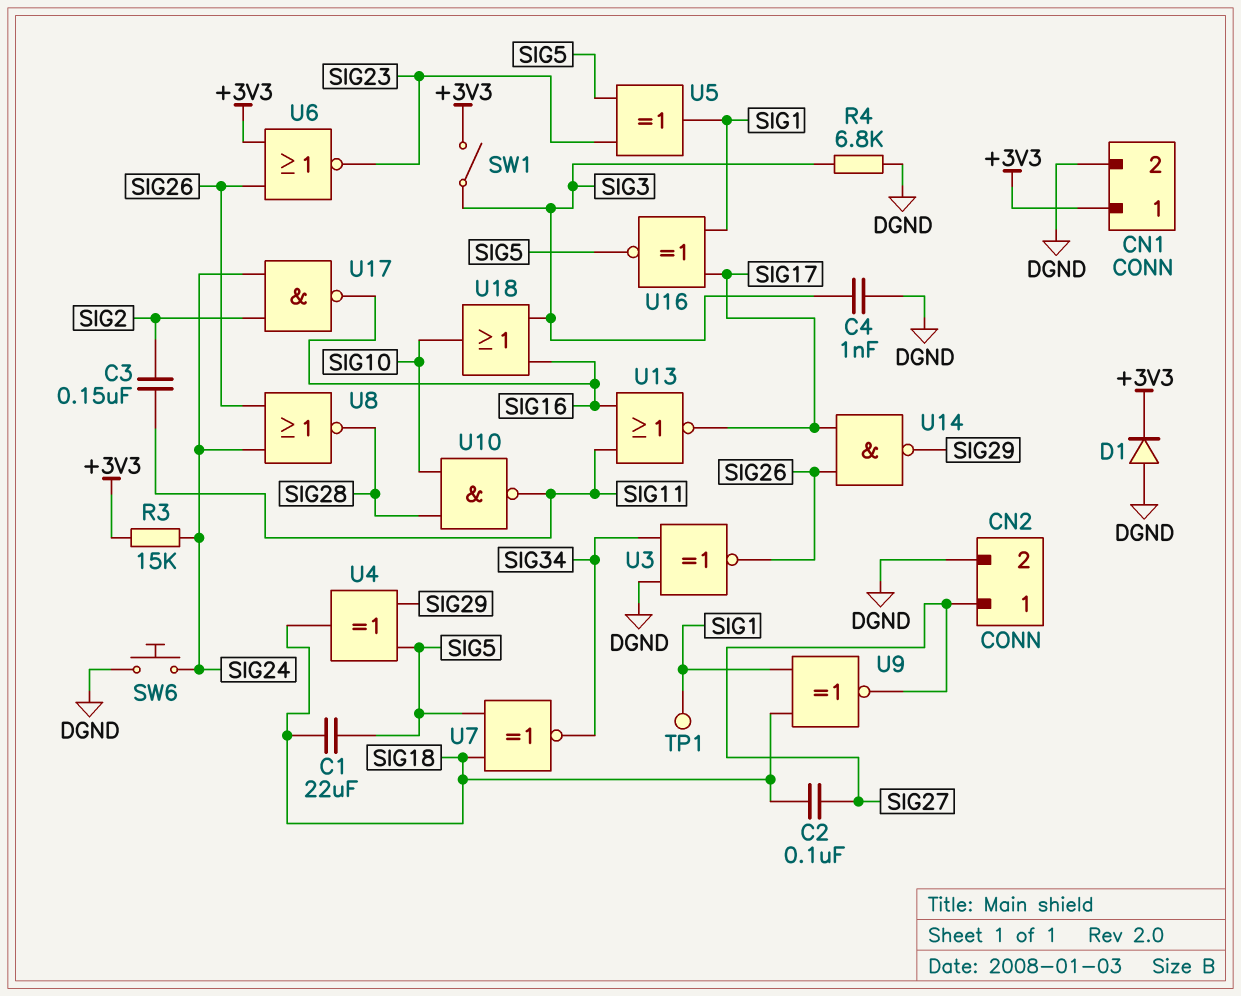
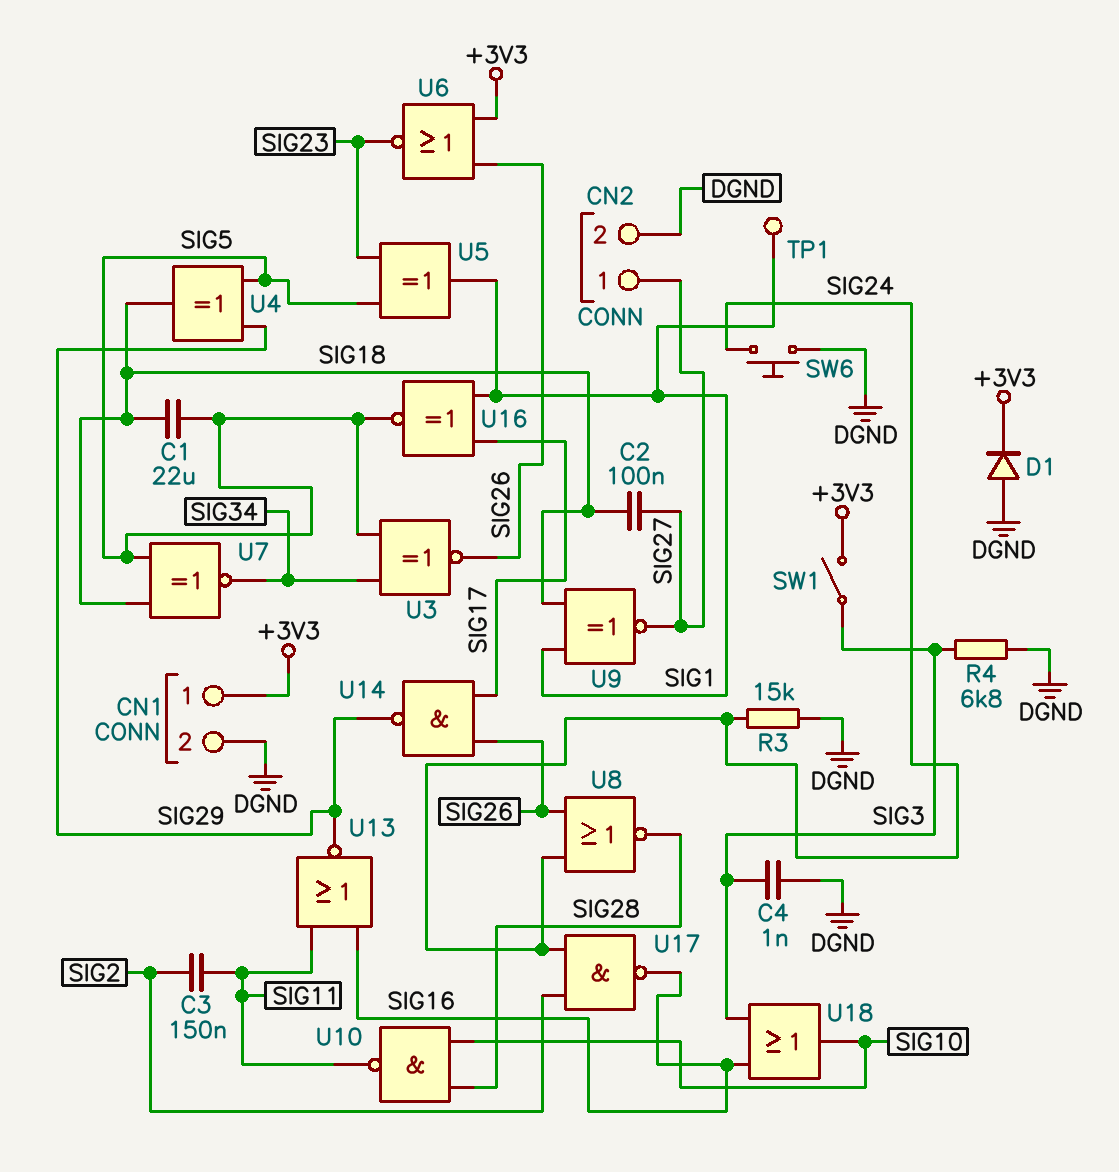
R3: 15k (+3V3, SIG24) -> 15k (DGND, SIG24)
U3: XNOR (in DGND, in SIG34, out SIG26) -> XNOR (in SIG5, in SIG34, out SIG26)
U13: NOR (in SIG11, in SIG16, out SIG17) -> NOR (in SIG11, in SIG16, out SIG29)

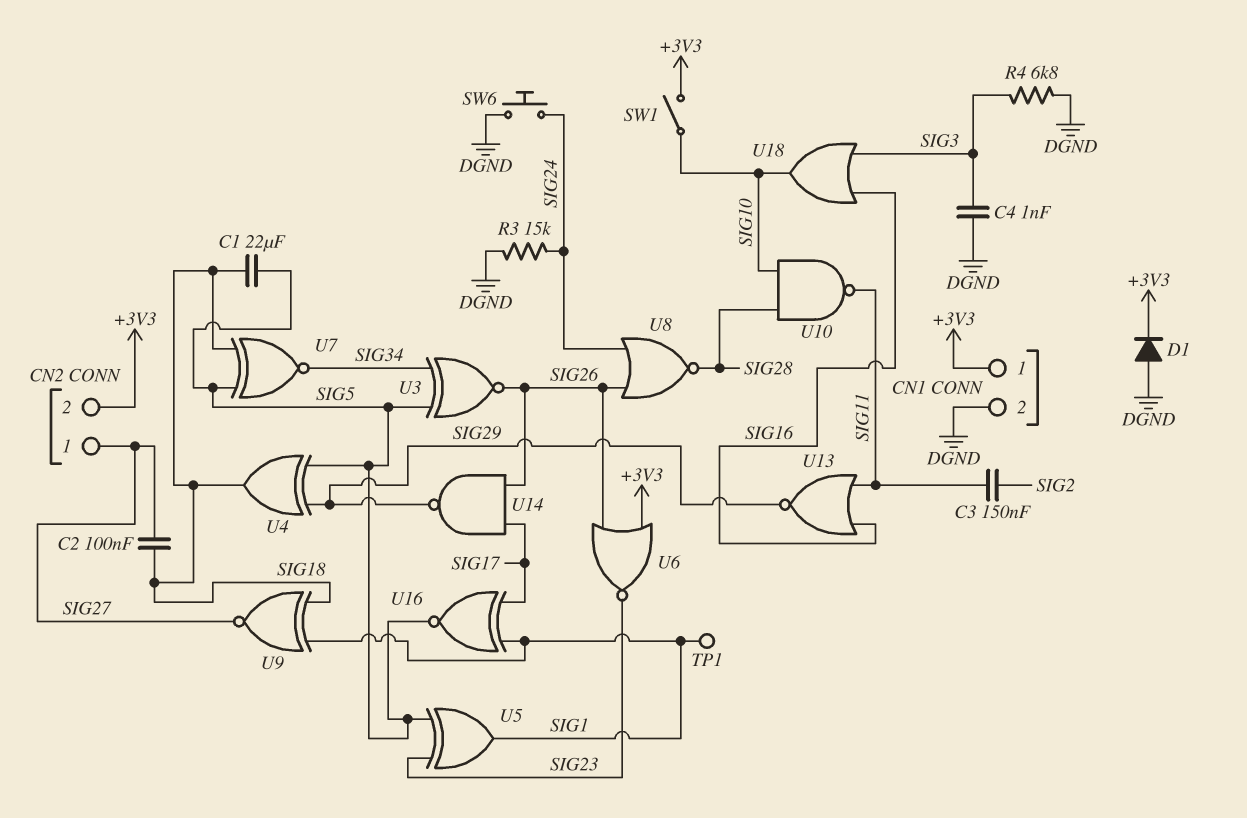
CN2 pin 2: DGND -> +3V3
SW1: switch (+3V3, SIG3) -> switch (+3V3, SIG10)
U17: NAND (in SIG2, in SIG24, out SIG16) -> none

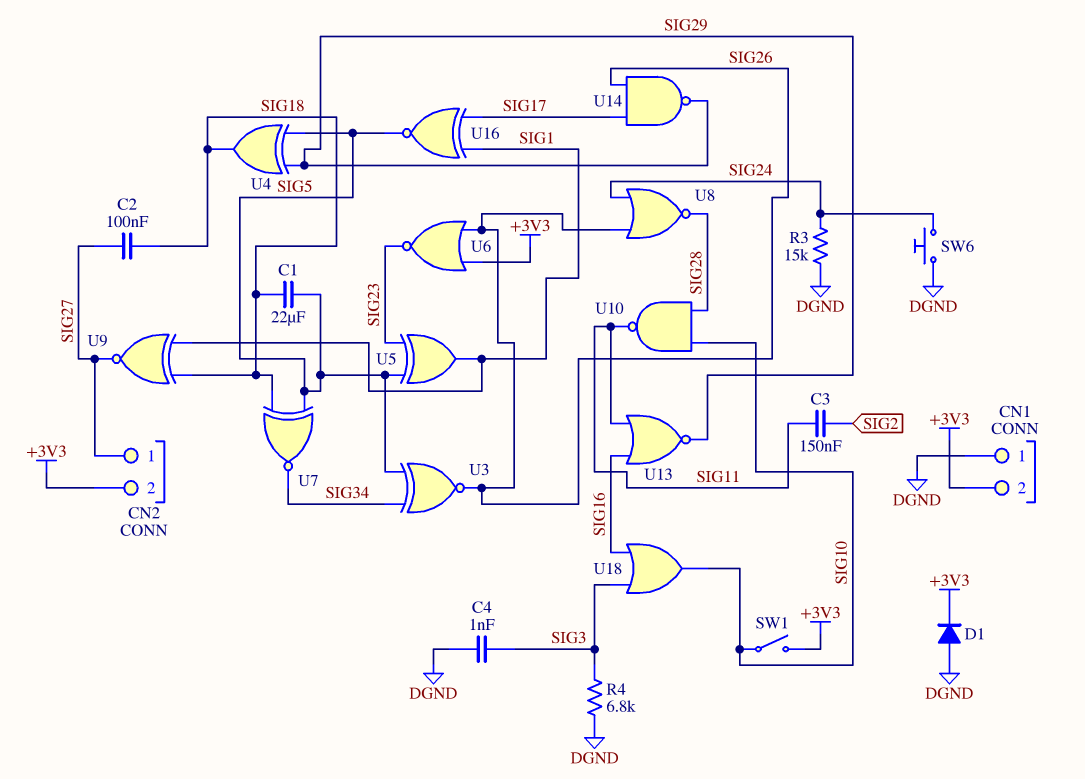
CN1 pin 1: +3V3 -> DGND
CN1 pin 2: DGND -> +3V3
TP1: test point (SIG1) -> none

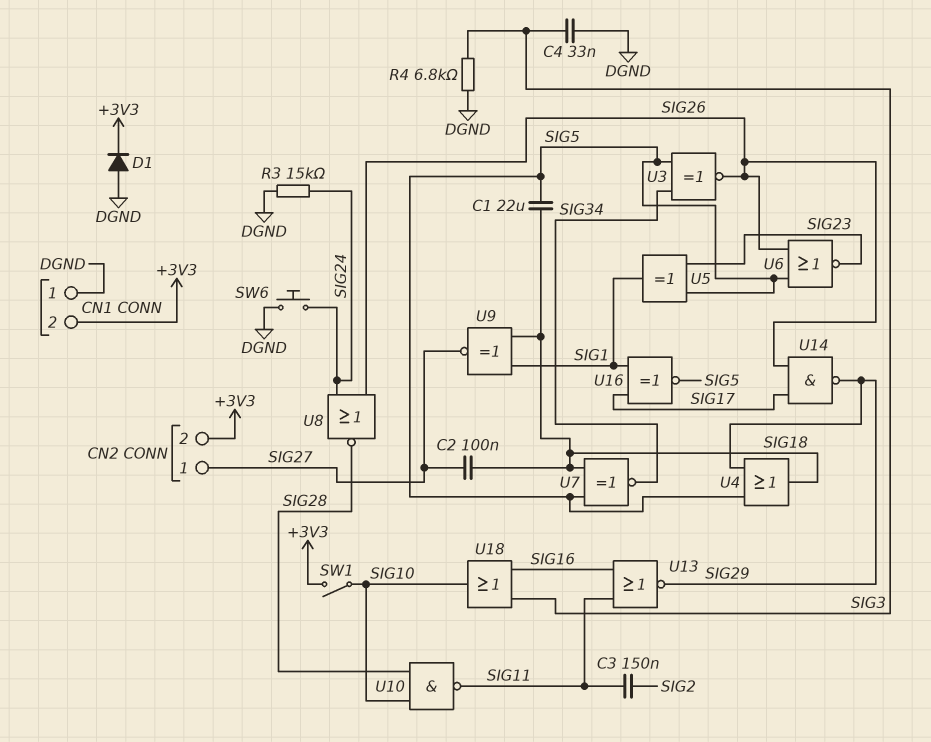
C4: 1nF (DGND, SIG3) -> 33nF (DGND, SIG3)
U4: XOR (in SIG5, in SIG29, out SIG18) -> OR (in SIG5, in SIG29, out SIG18)
U6: NOR (in +3V3, in SIG26, out SIG23) -> NOR (in SIG5, in SIG26, out SIG23)

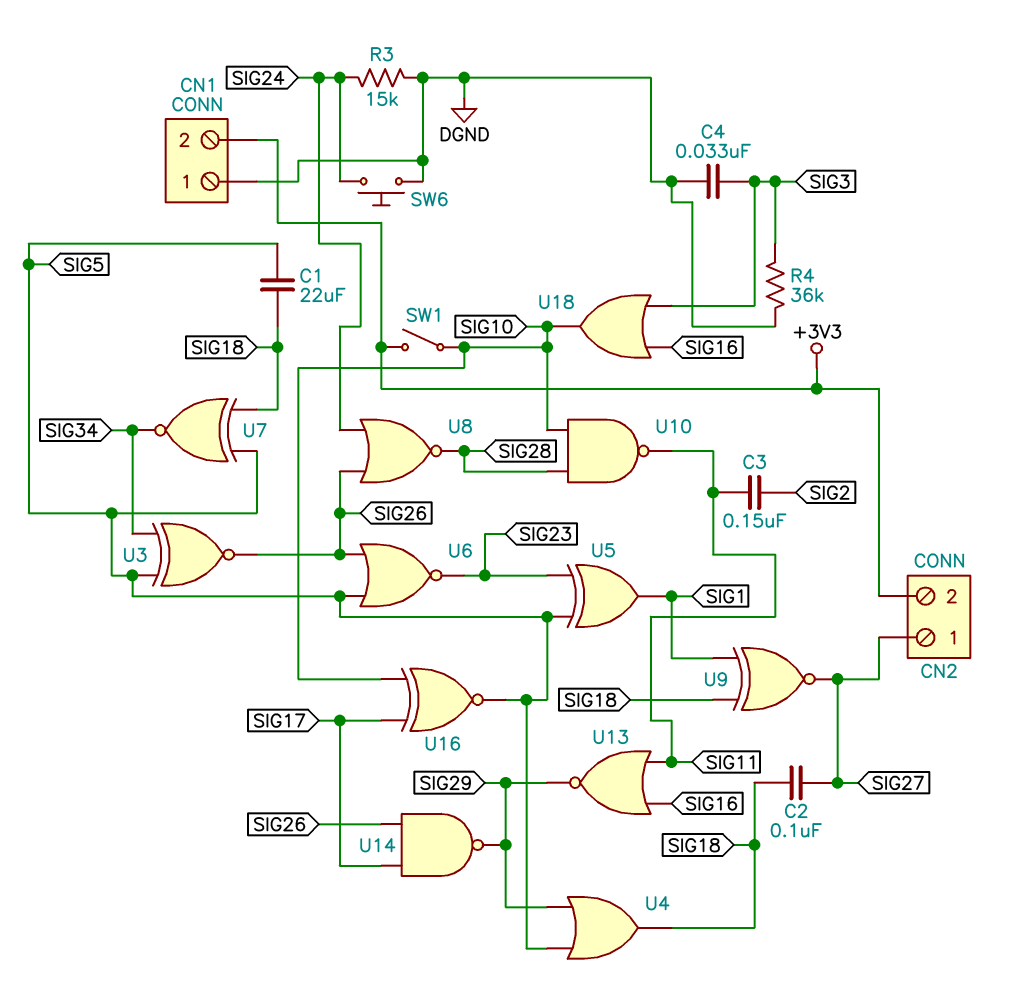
D1: diode (A DGND, K +3V3) -> none
R4: 6.8k (DGND, SIG3) -> 36k (DGND, SIG3)
U16: XNOR (in SIG1, in SIG17, out SIG5) -> XNOR (in SIG10, in SIG17, out SIG5)

